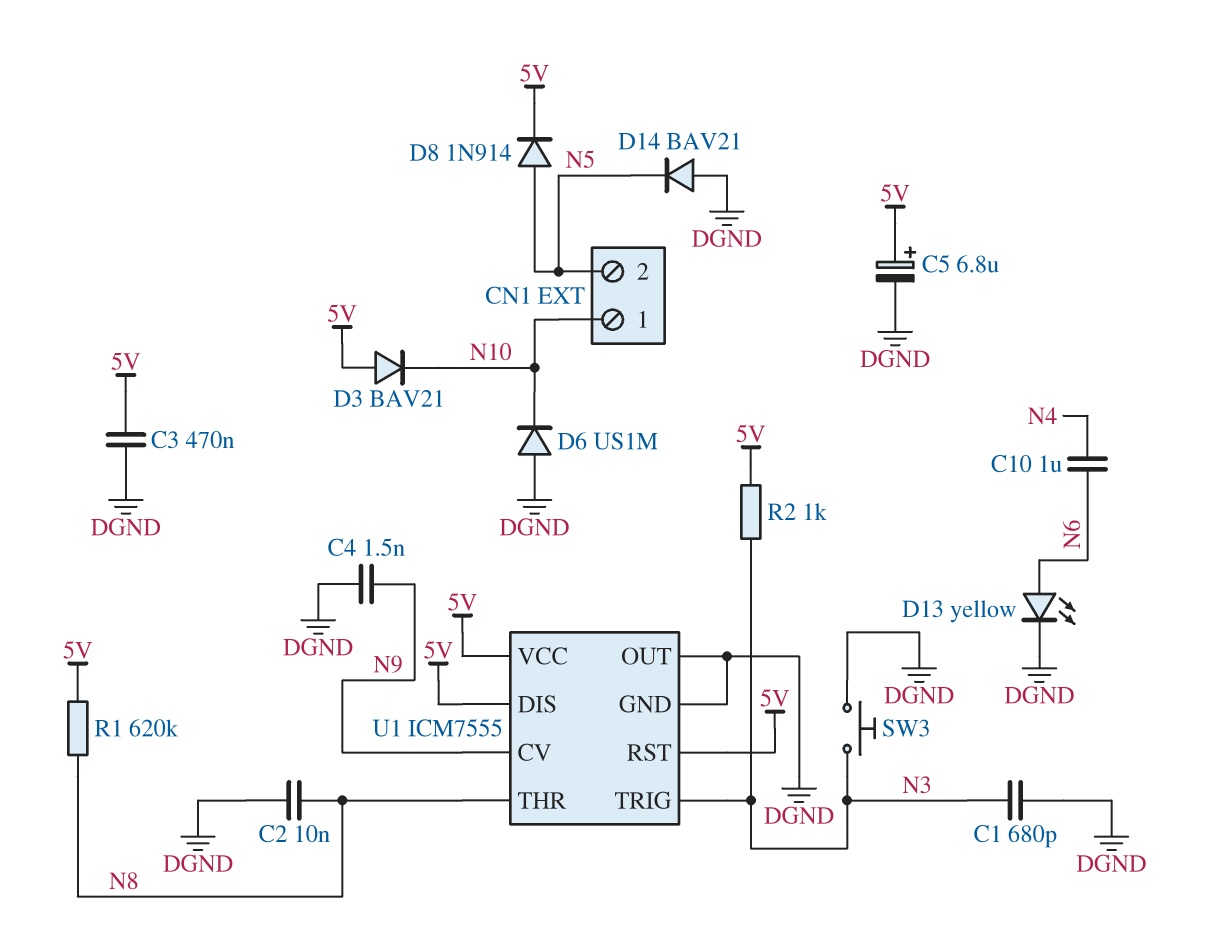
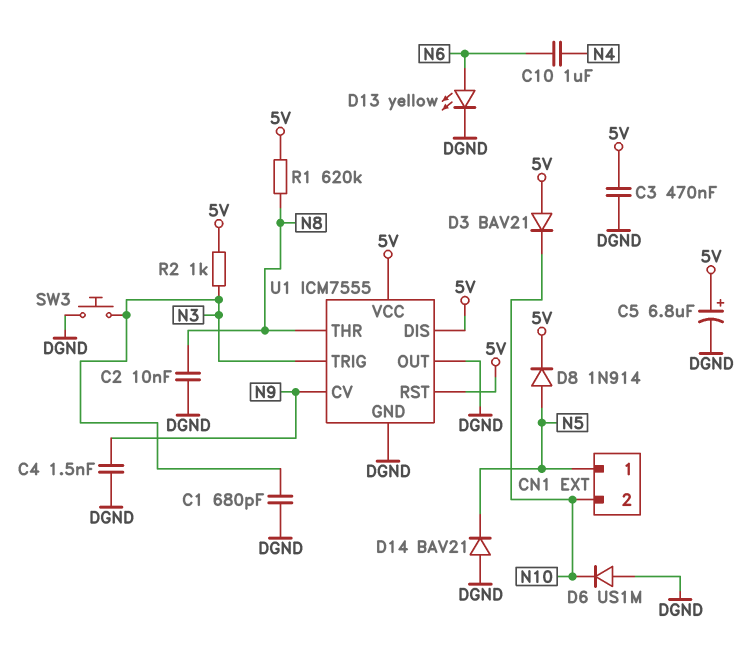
CN1 pin 1: N10 -> N5
CN1 pin 2: N5 -> N10

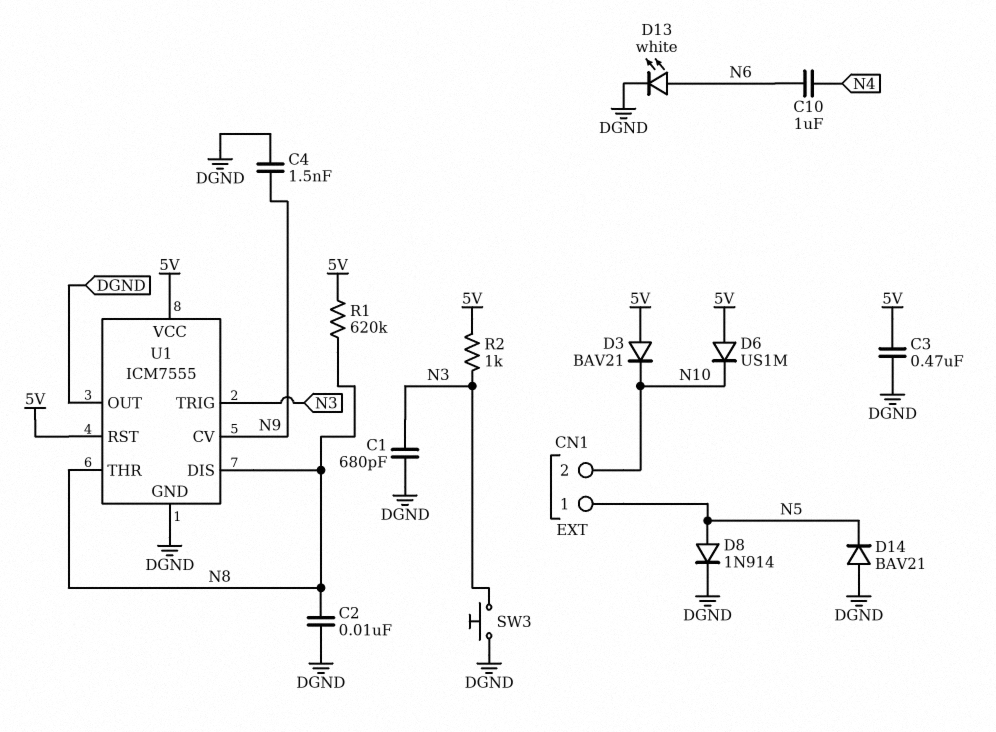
C5: 6.8uF (plus 5V, minus DGND) -> none
D6: diode US1M (A DGND, K N10) -> diode US1M (A 5V, K N10)
D8: diode 1N914 (A N5, K 5V) -> diode 1N914 (A N5, K DGND)
D13: LED yellow (A N6, K DGND) -> LED white (A N6, K DGND)
U1 pin DIS: 5V -> N8

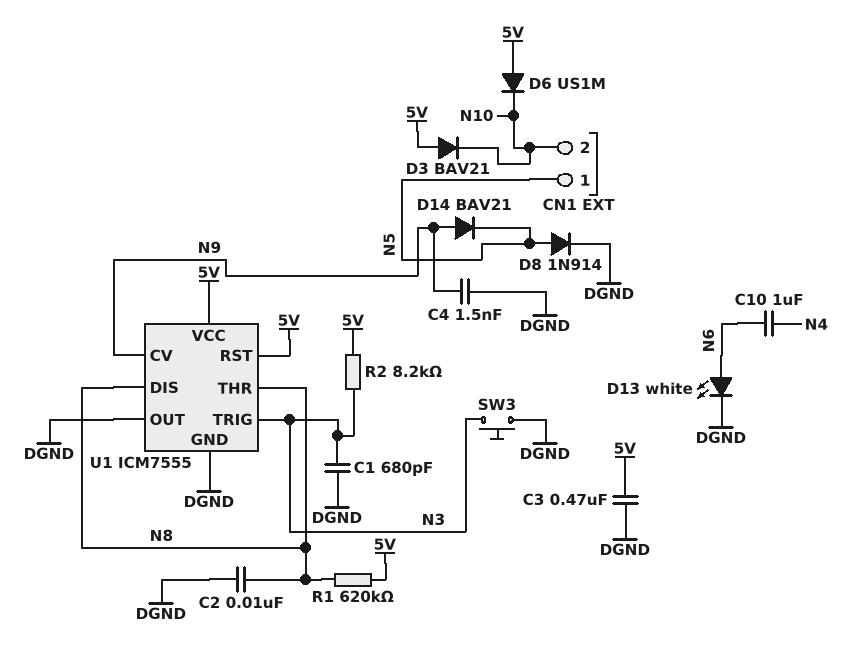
D14: diode BAV21 (A DGND, K N5) -> diode BAV21 (A N9, K N5)
R2: 1k (5V, N3) -> 8.2k (5V, N3)

